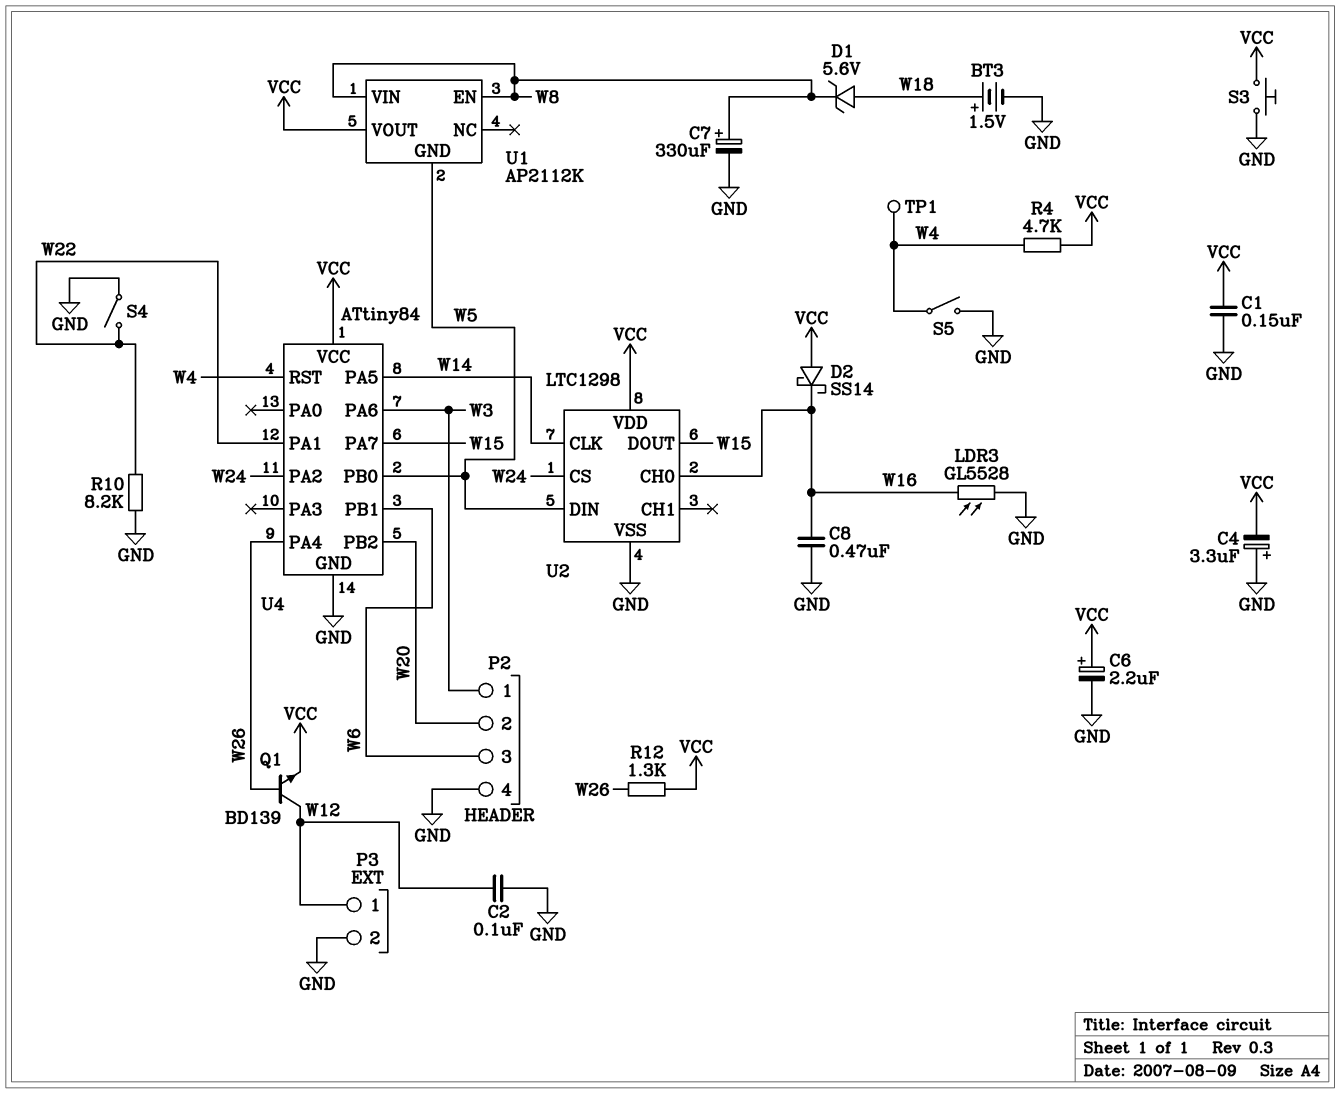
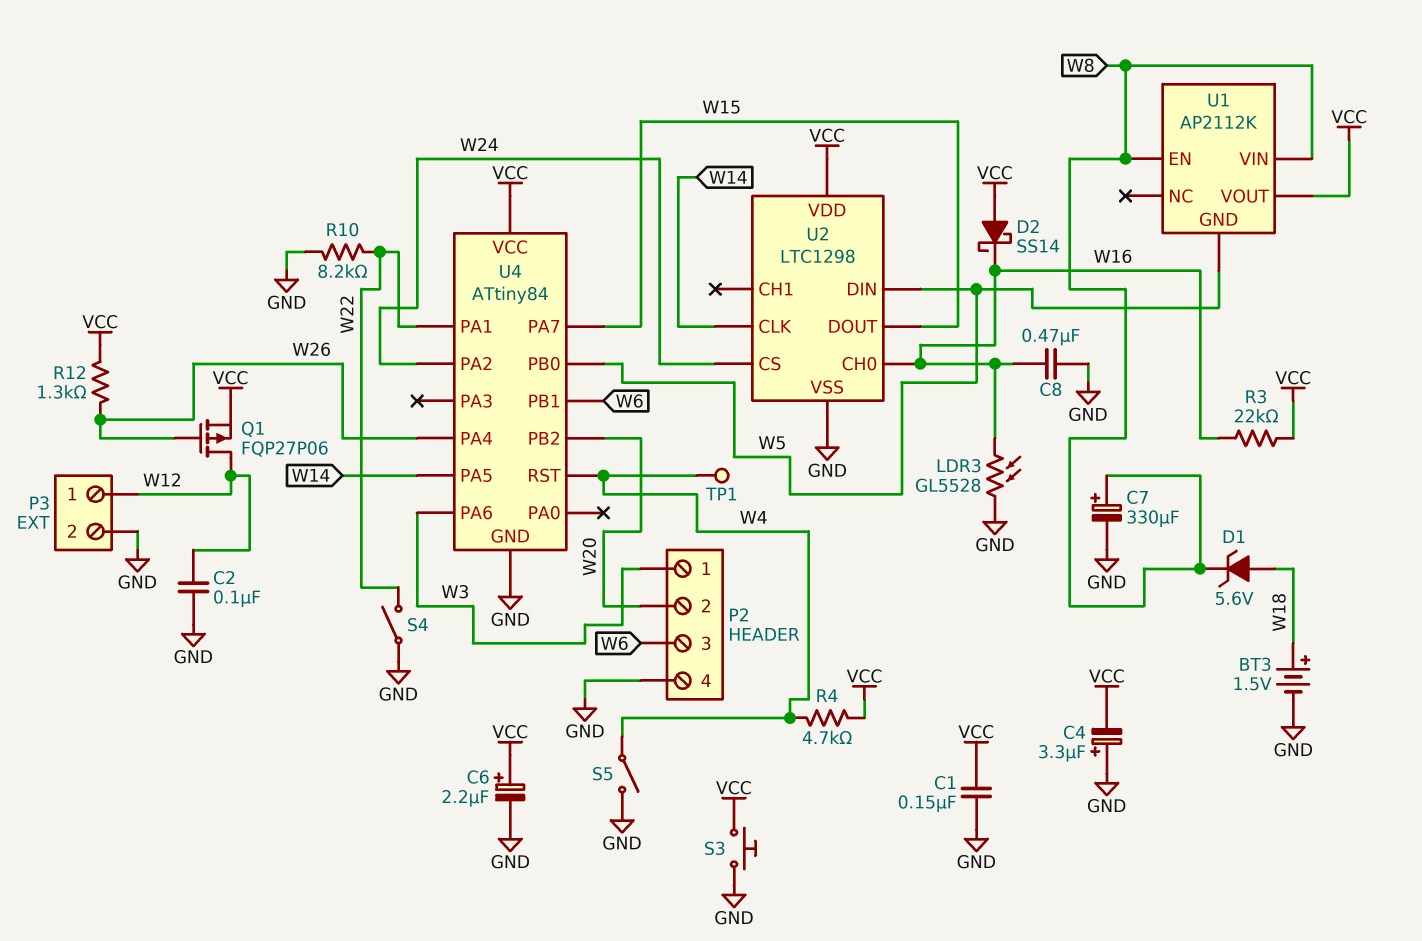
Q1: NPN BD139 (B W26, C W12, E VCC) -> PMOS FQP27P06 (G W26, D W12, S VCC)
R3: none -> 22k (VCC, W16)

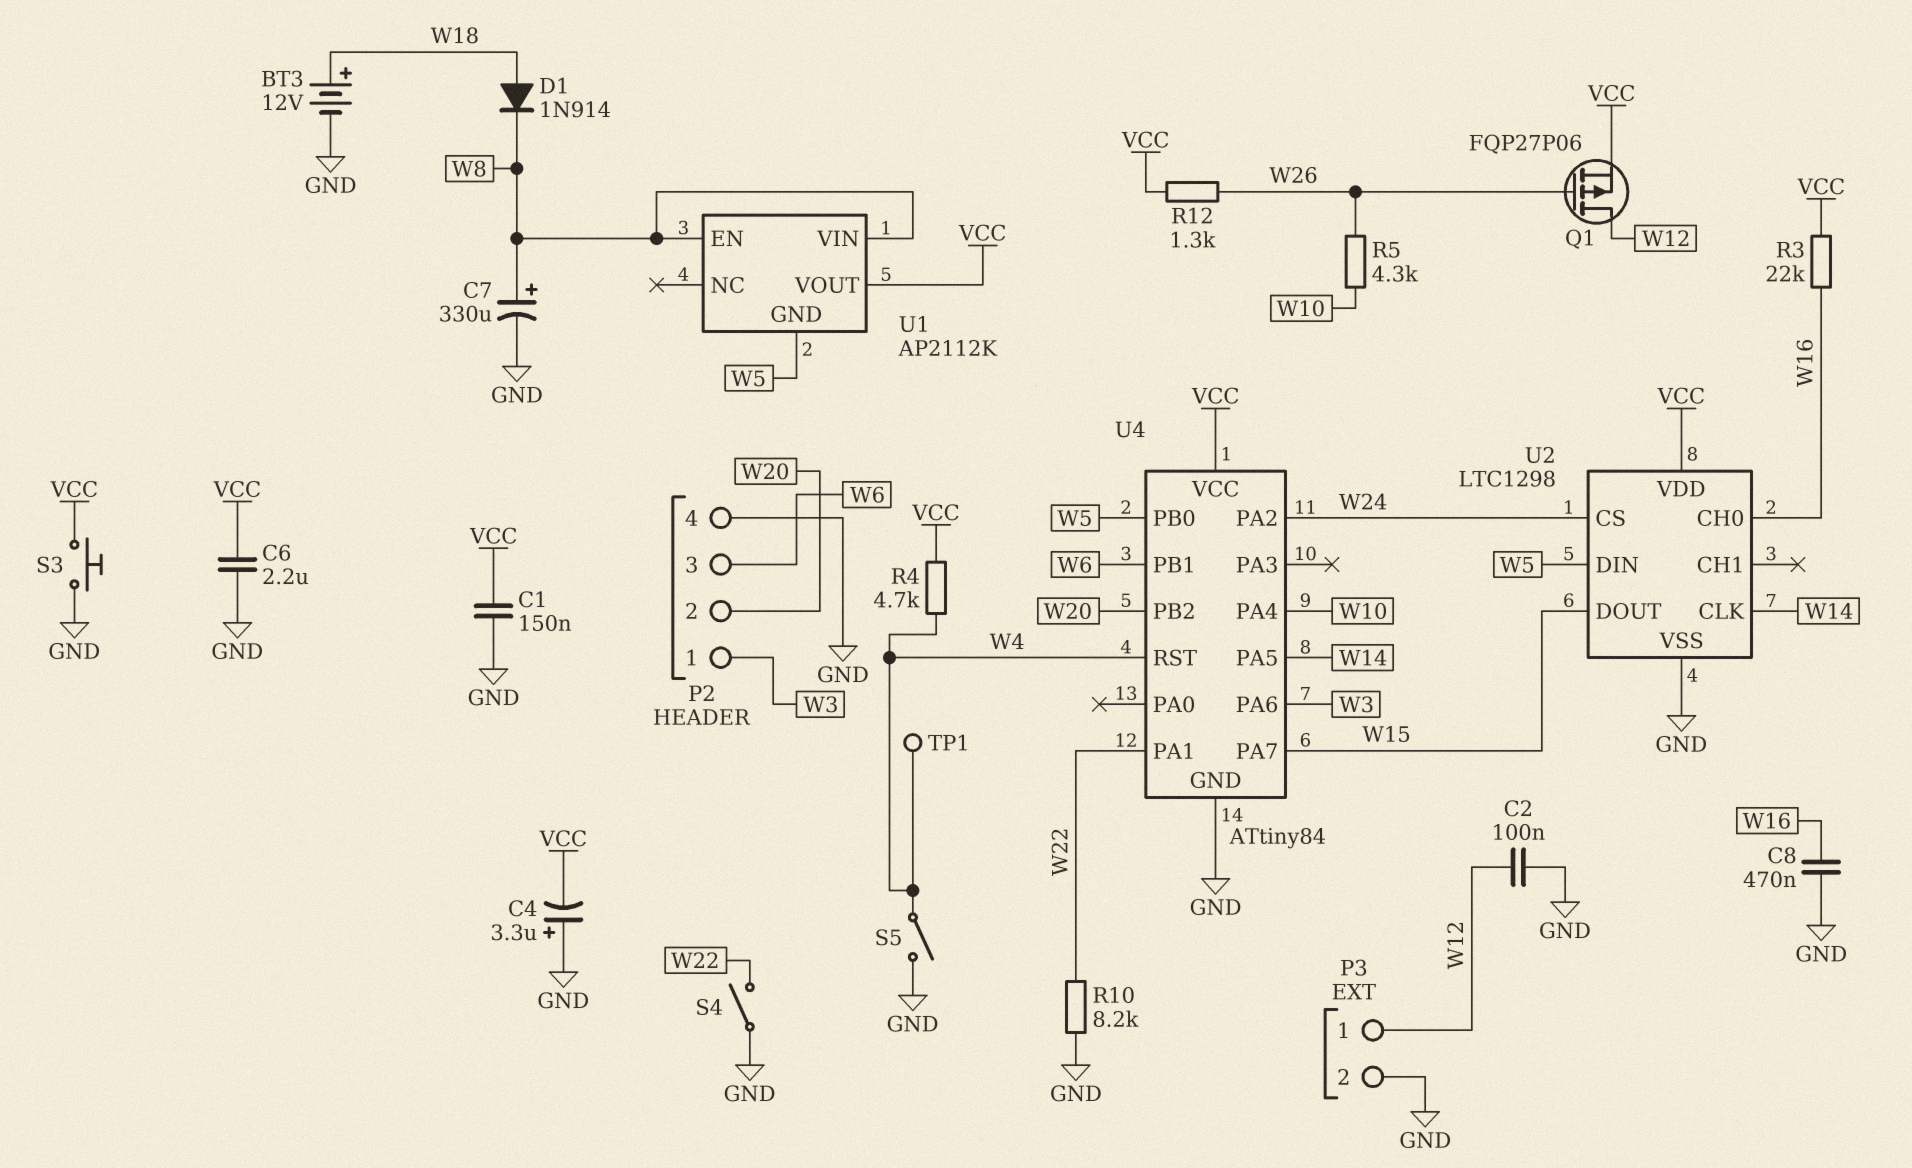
BT3: 1.5V (plus W18, minus GND) -> 12V (plus W18, minus GND)
C6: 2.2uF (plus VCC, minus GND) -> 2.2uF (GND, VCC)
D1: zener 5.6V (A W18, K W8) -> diode 1N914 (A W18, K W8)
D2: schottky SS14 (A VCC, K W16) -> none
LDR3: GL5528 (GND, W16) -> none
R5: none -> 4.3k (W10, W26)
U4 pin PA4: W26 -> W10

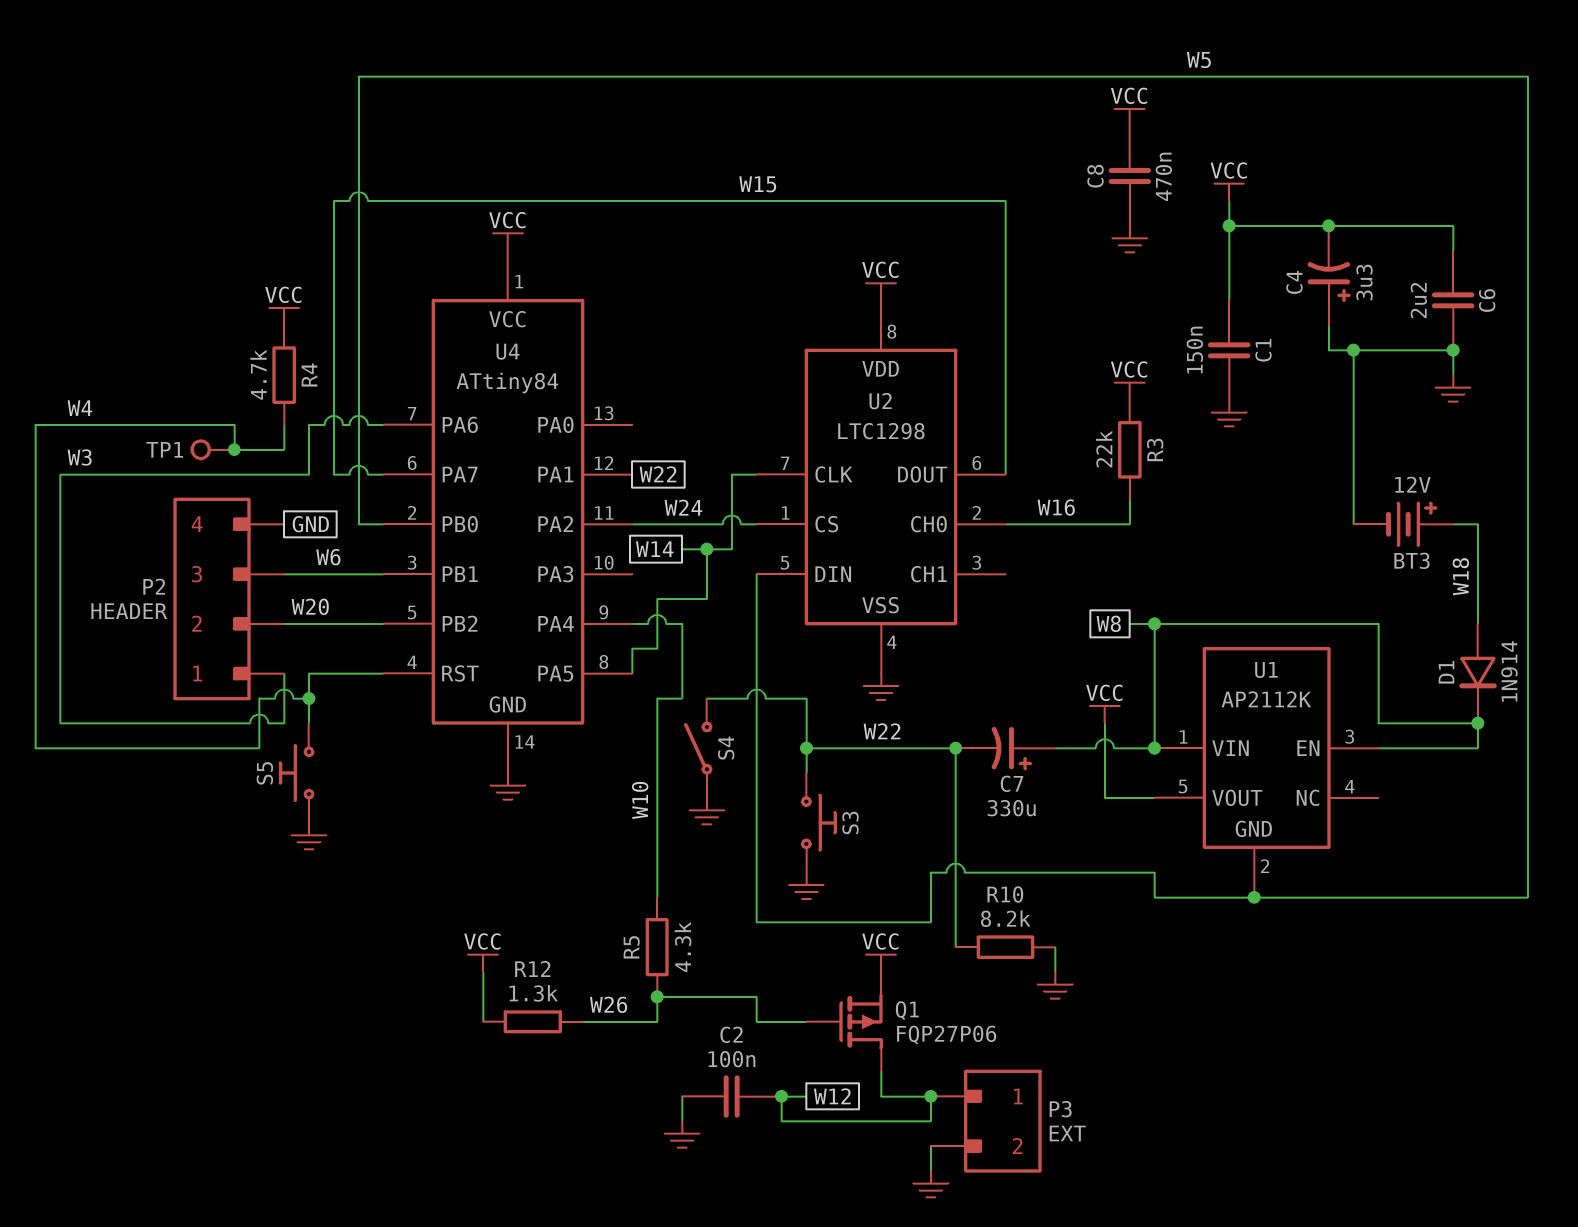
C7: 330uF (plus W8, minus GND) -> 330uF (plus W8, minus W22)
C8: 470nF (GND, W16) -> 470nF (GND, VCC)
S3: button (GND, VCC) -> button (GND, W22)
S5: switch (GND, W4) -> button (GND, W4)

